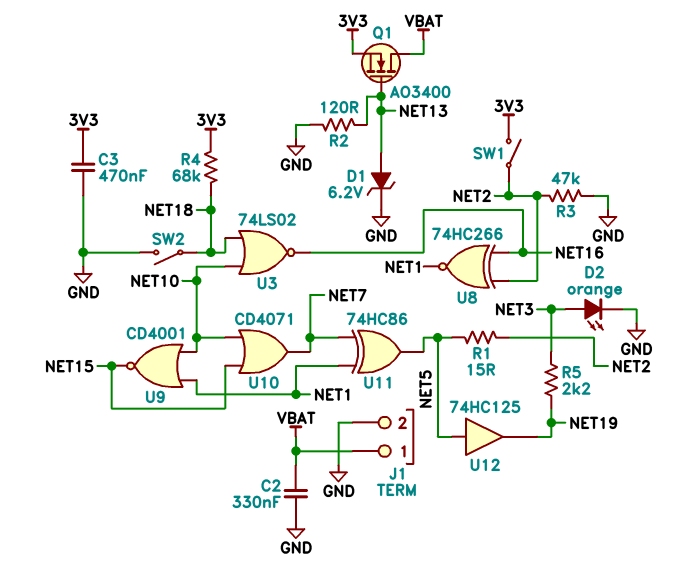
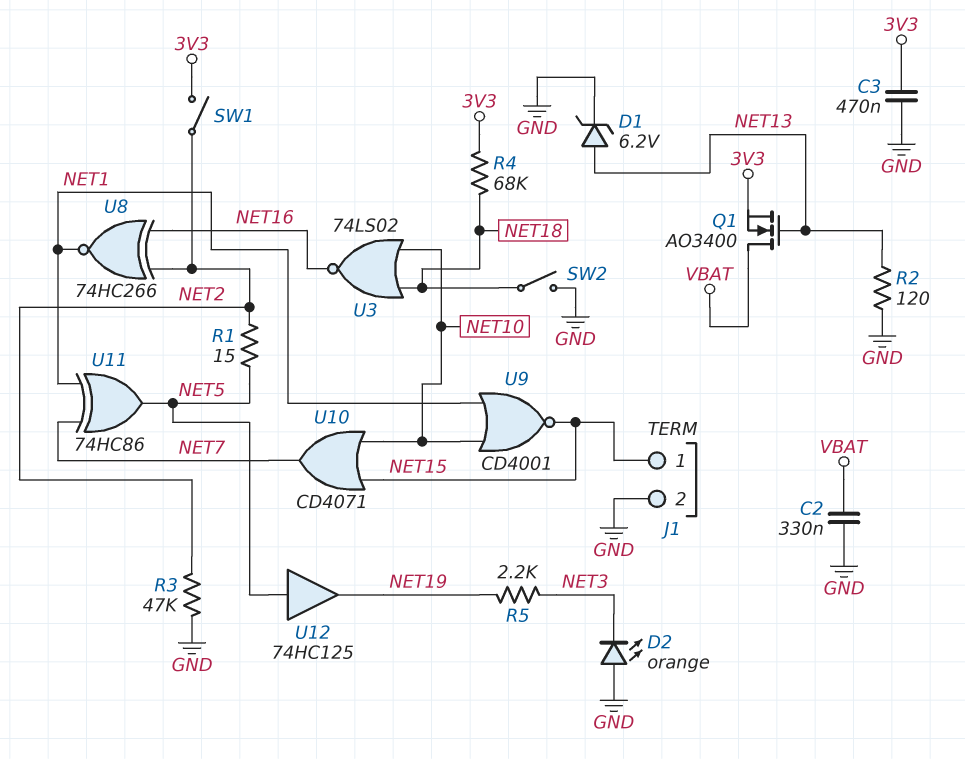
D2: LED orange (A NET3, K GND) -> LED orange (A GND, K NET3)
J1 pin 1: VBAT -> NET15

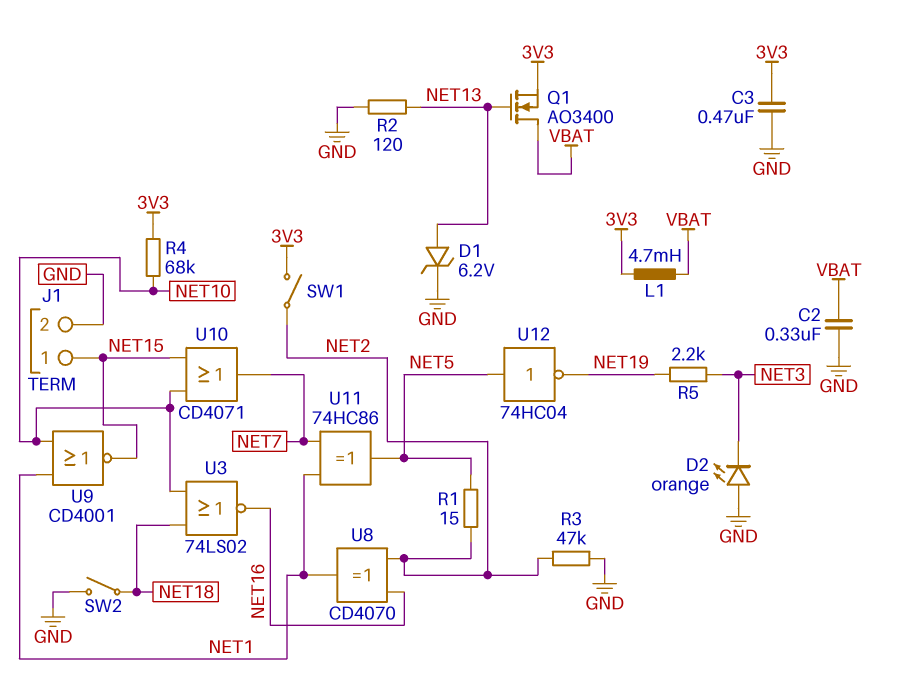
L1: none -> 4.7mH (3V3, VBAT)
R4: 68k (3V3, NET18) -> 68k (3V3, NET10)
U8: XNOR 74HC266 (in NET2, in NET16, out NET1) -> XOR CD4070 (in NET2, in NET16, out NET1)
U12: buffer 74HC125 (in NET5, out NET19) -> NOT 74HC04 (in NET5, out NET19)

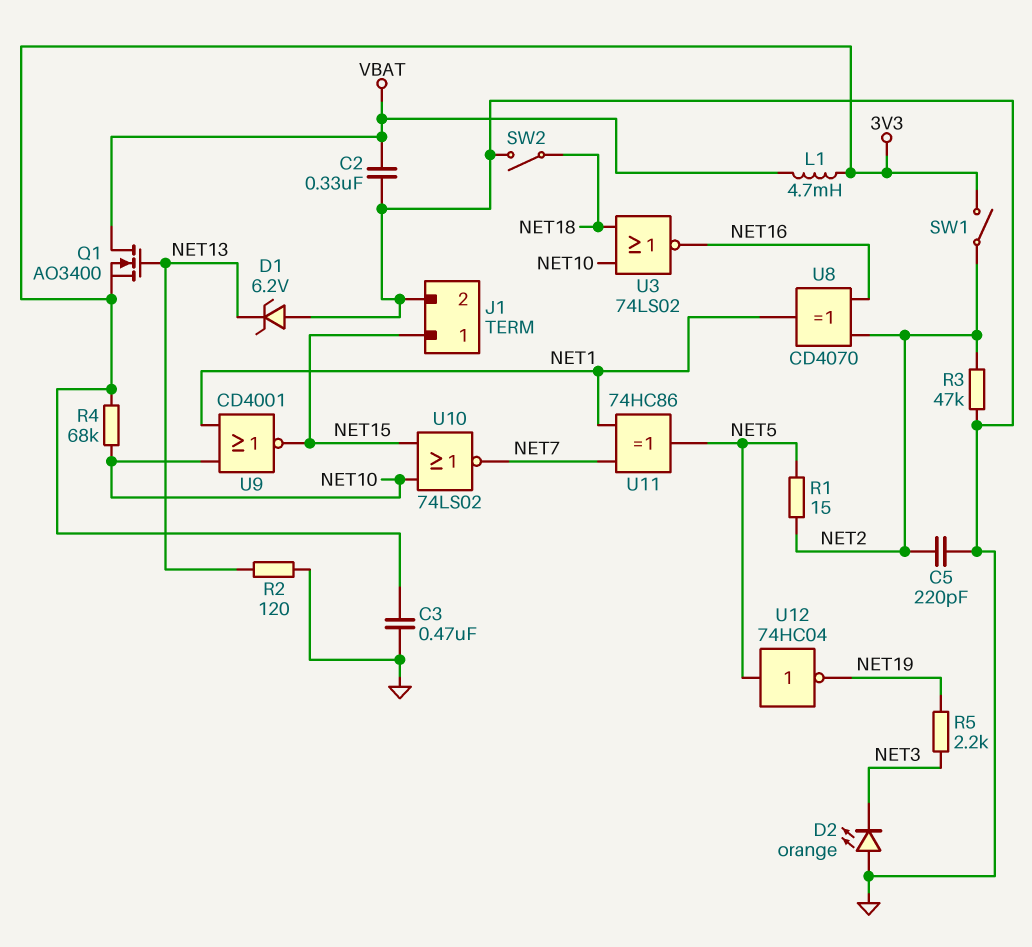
C5: none -> 220pF (GND, NET2)
D1: zener 6.2V (A NET13, K GND) -> zener 6.2V (A GND, K NET13)
U10: OR CD4071 (in NET10, in NET15, out NET7) -> NOR 74LS02 (in NET10, in NET15, out NET7)

